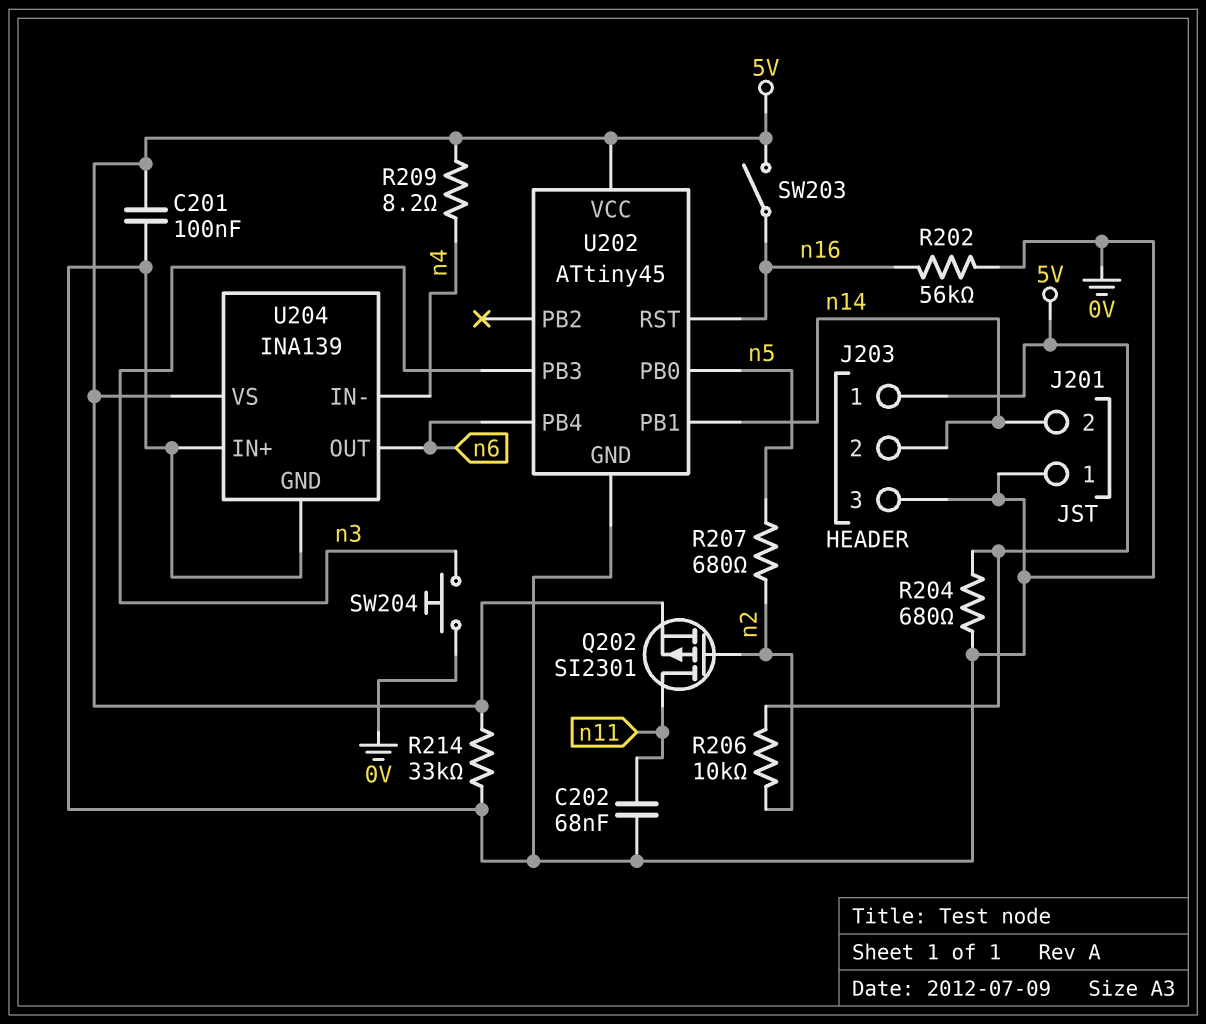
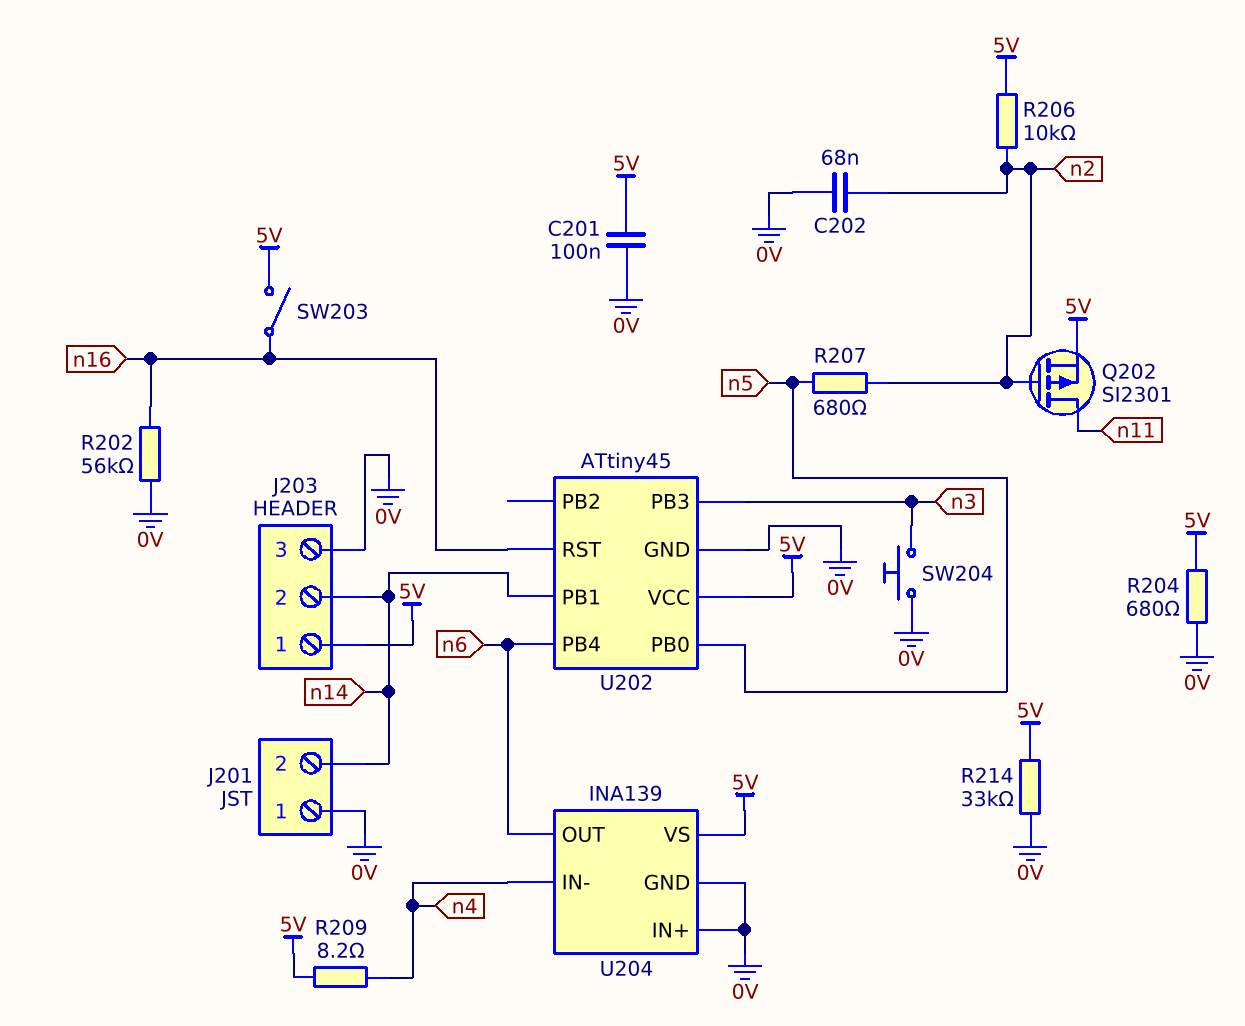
C202: 68nF (0V, n11) -> 68nF (0V, n2)

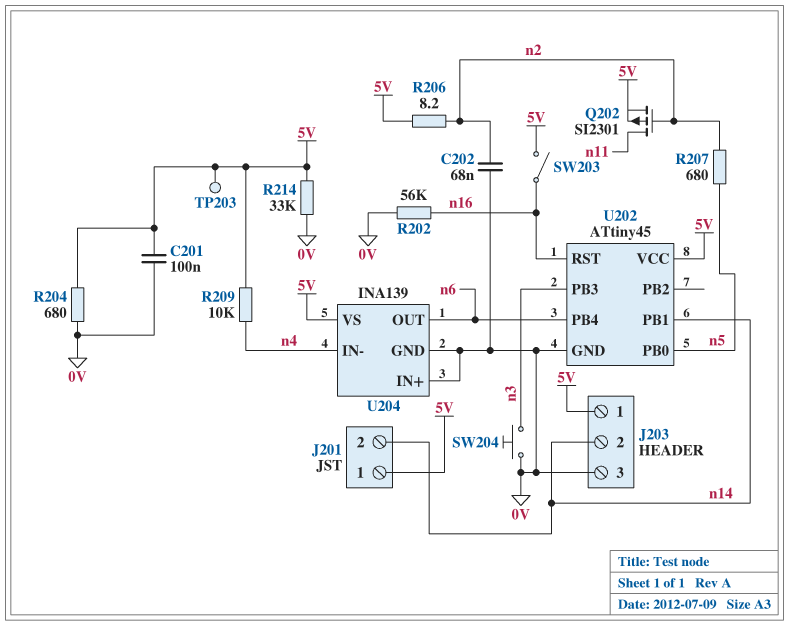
J201 pin 1: 0V -> 5V
R206: 10k (5V, n2) -> 8.2 (5V, n2)
R209: 8.2 (5V, n4) -> 10k (5V, n4)
TP203: none -> test point (5V)

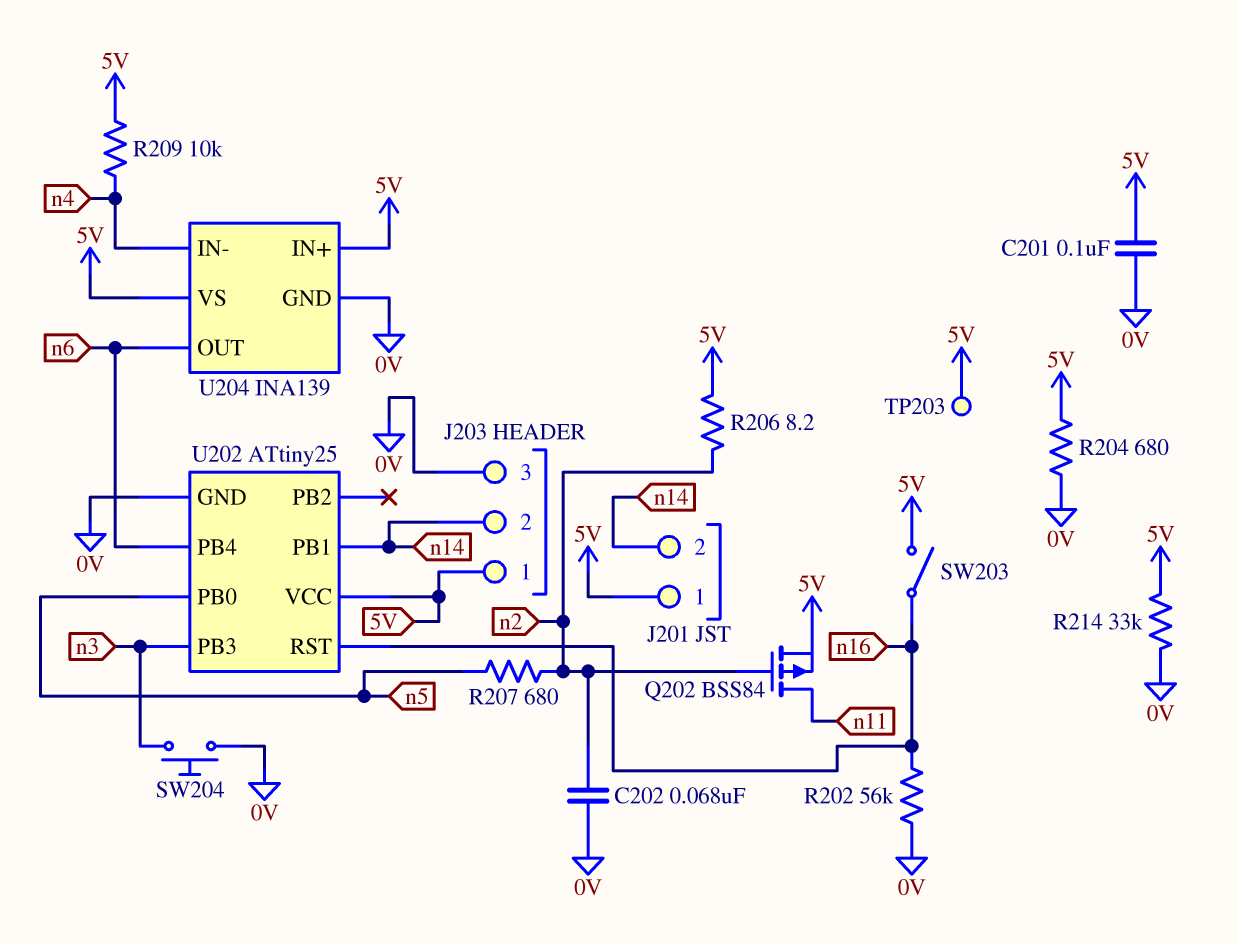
Q202: PMOS SI2301 (G n2, D n11, S 5V) -> PMOS BSS84 (G n2, D n11, S 5V)
U202: ATtiny45 -> ATtiny25
U204 pin IN+: 0V -> 5V

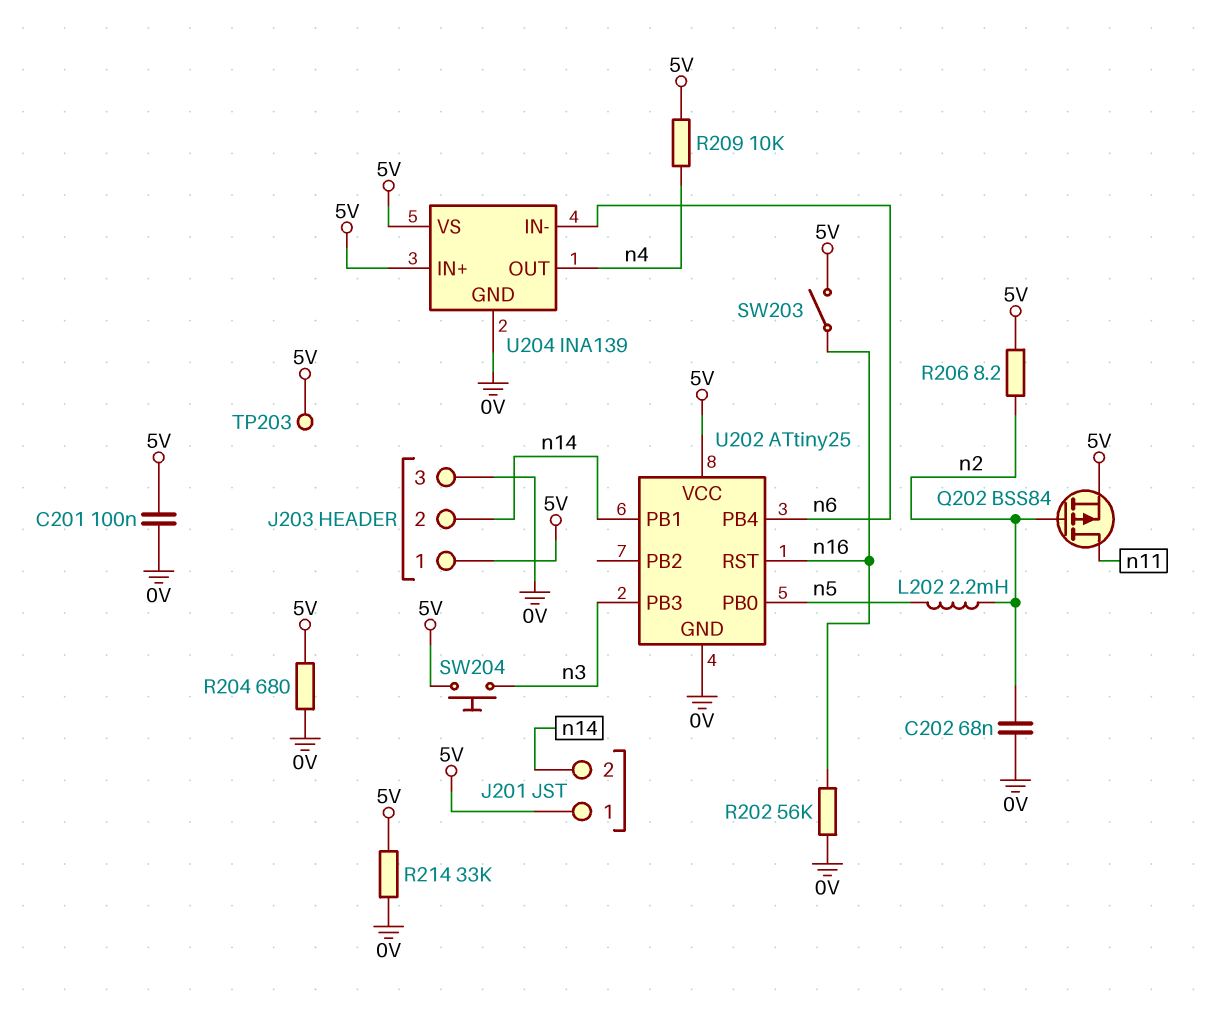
L202: none -> 2.2mH (n2, n5)
R207: 680 (n2, n5) -> none
SW204: button (0V, n3) -> button (5V, n3)
U204 pin IN-: n4 -> n6
U204 pin OUT: n6 -> n4

